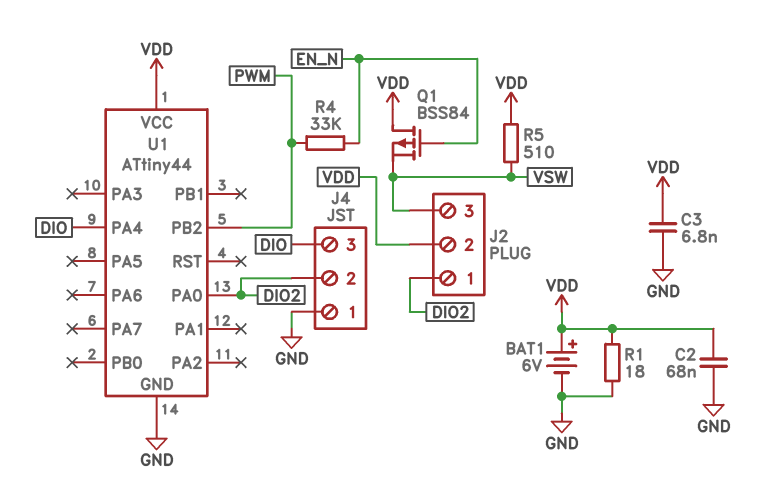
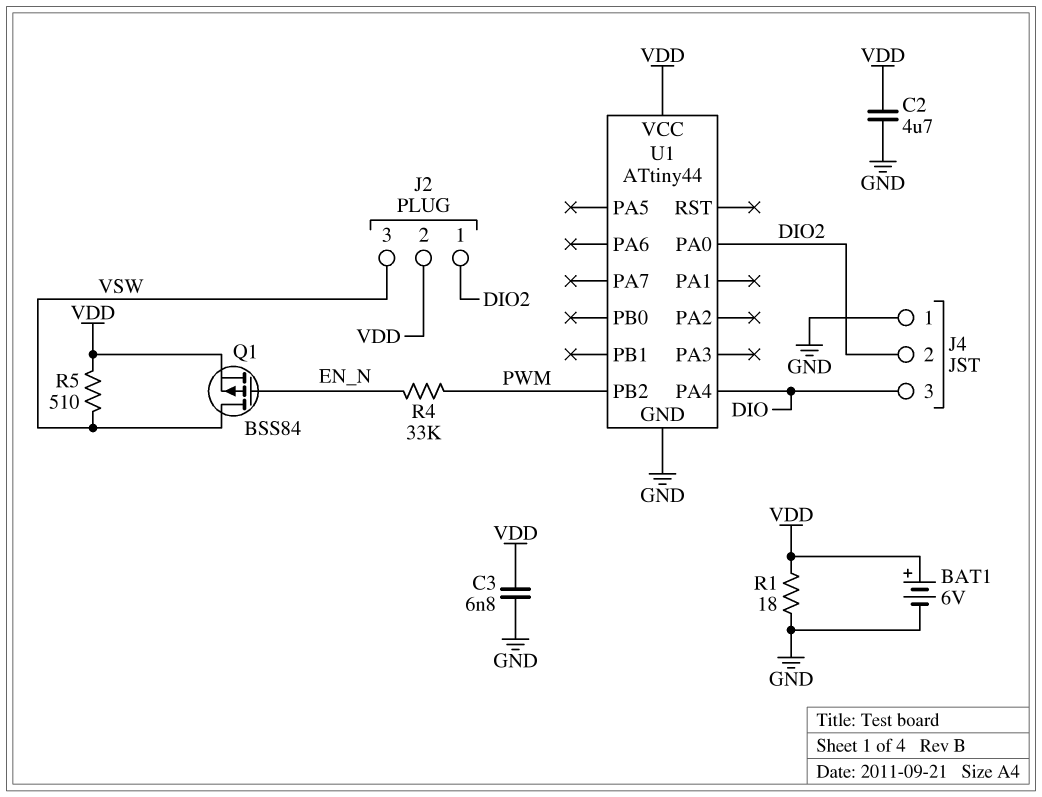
C2: 68nF (GND, VDD) -> 4.7uF (GND, VDD)
Q1: PMOS BSS84 (G EN_N, D VDD, S VSW) -> PMOS BSS84 (G EN_N, D VSW, S VDD)

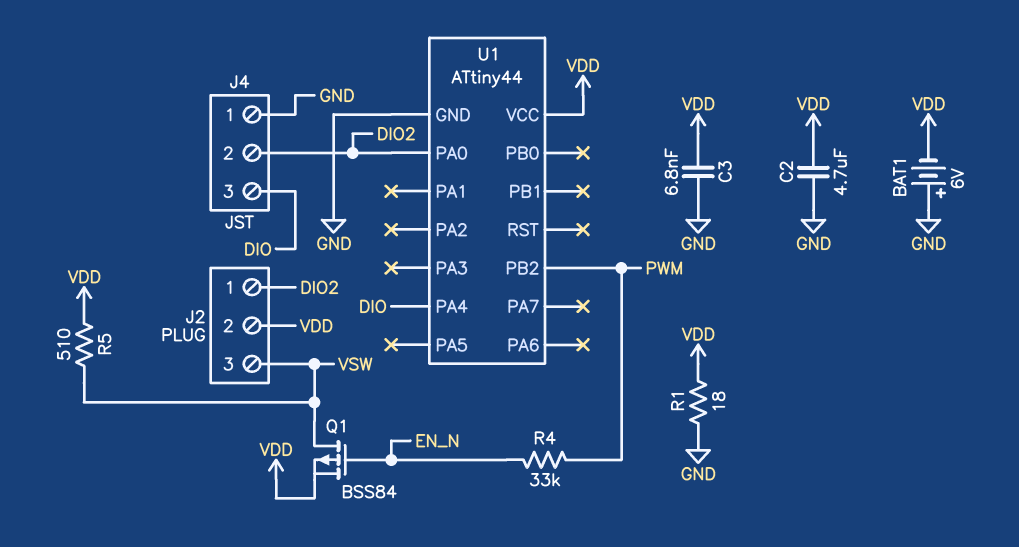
BAT1: 6V (plus VDD, minus GND) -> 6V (plus GND, minus VDD)

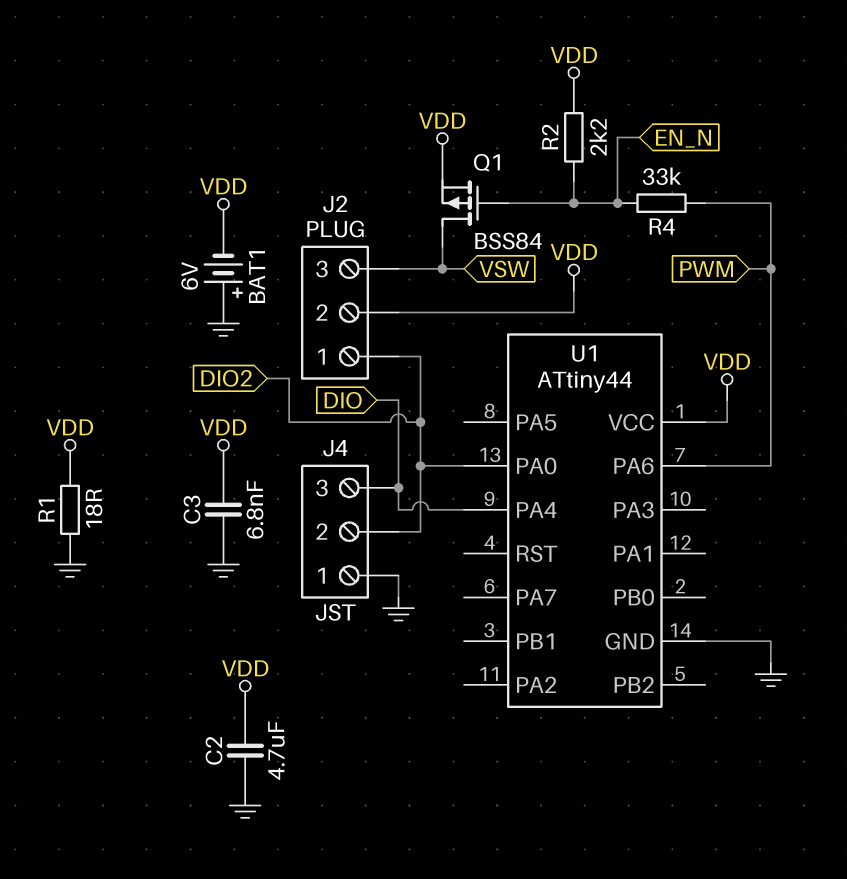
R2: none -> 2.2k (EN_N, VDD)
R5: 510 (VDD, VSW) -> none
U1 pin PA6: none -> PWM
U1 pin PB2: PWM -> none

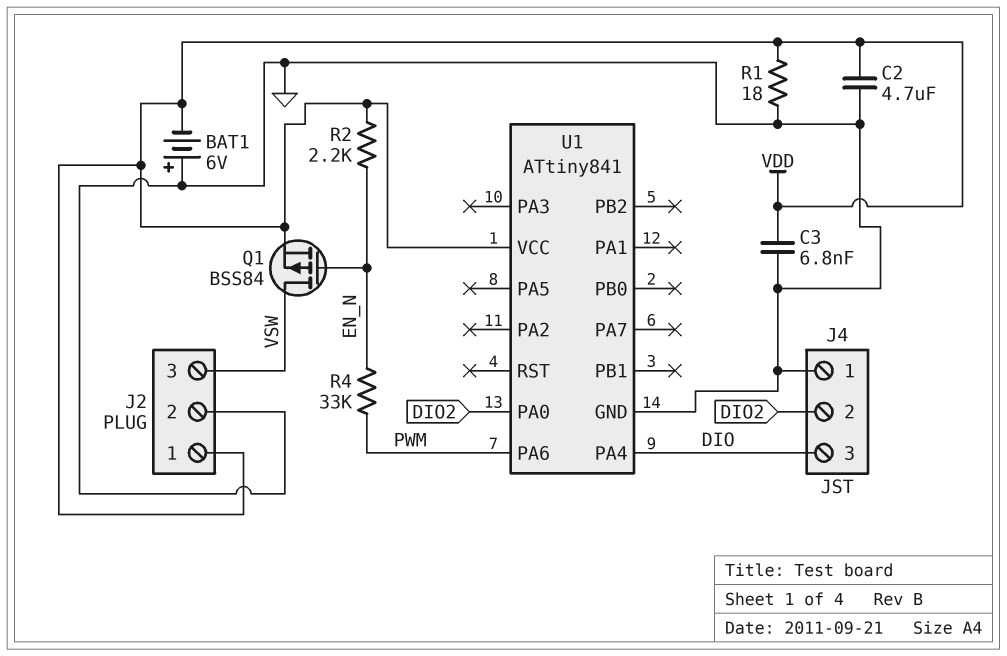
J2 pin 1: DIO2 -> VDD
J2 pin 2: VDD -> GND
U1: ATtiny44 -> ATtiny841

